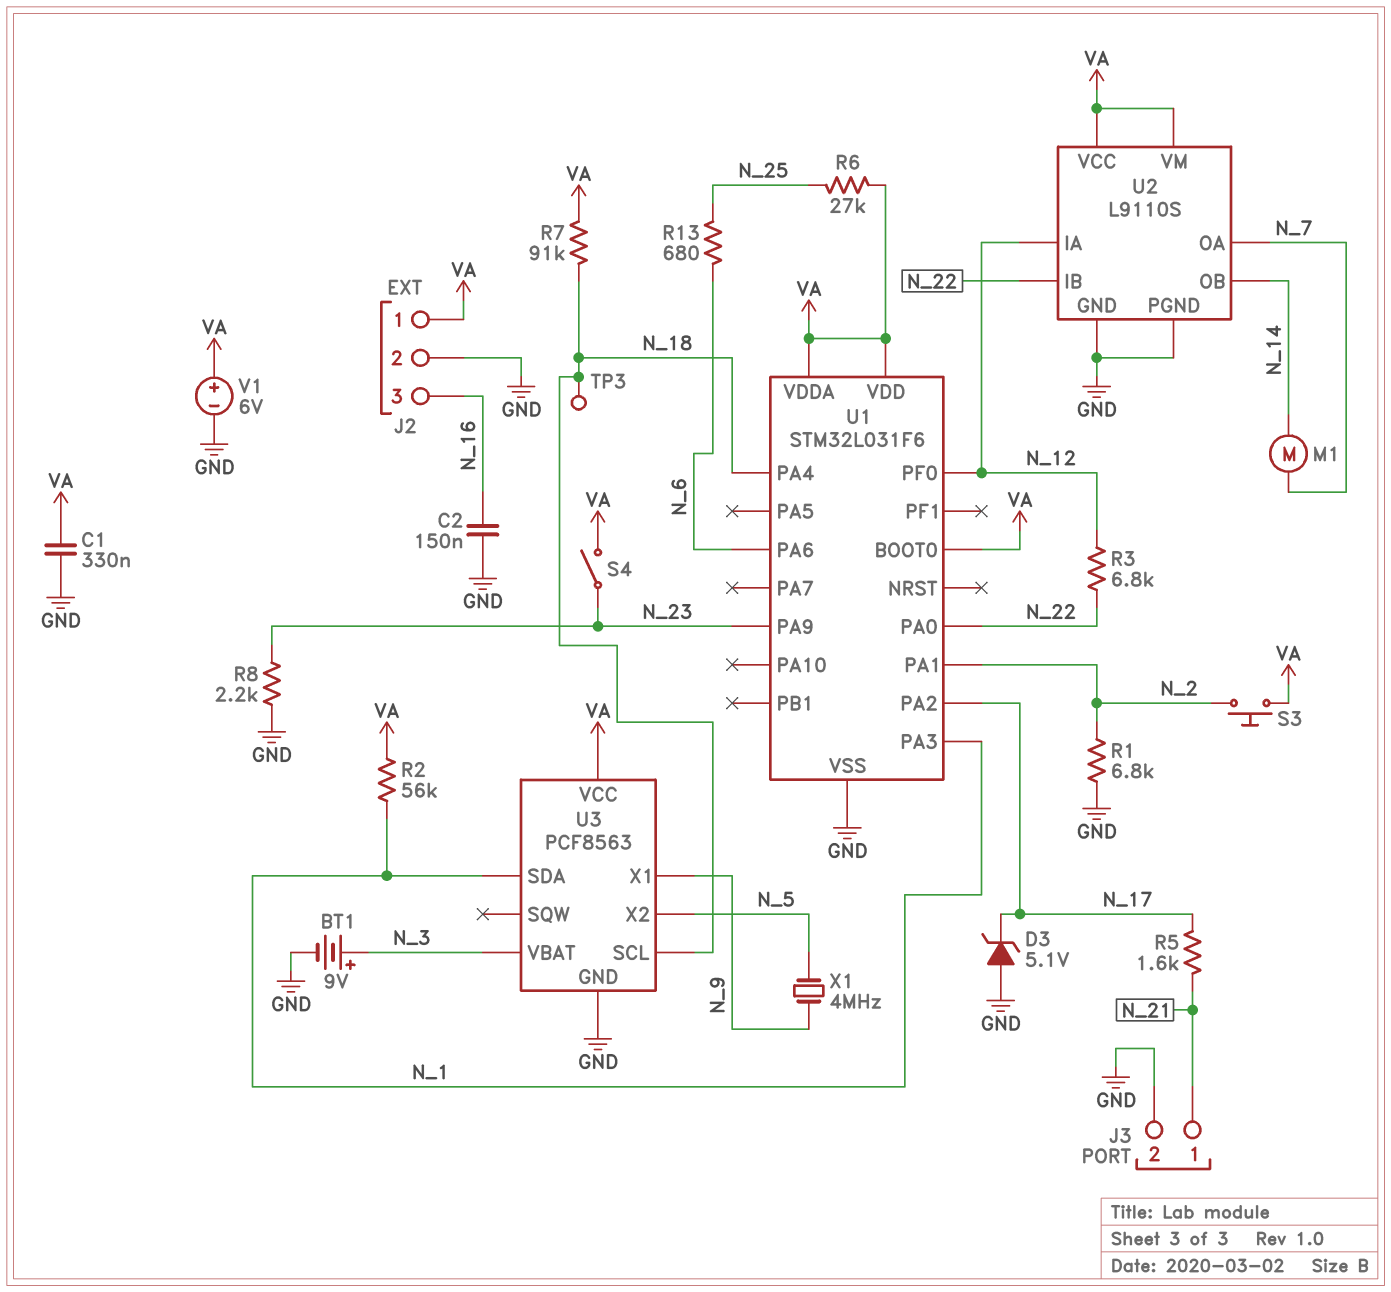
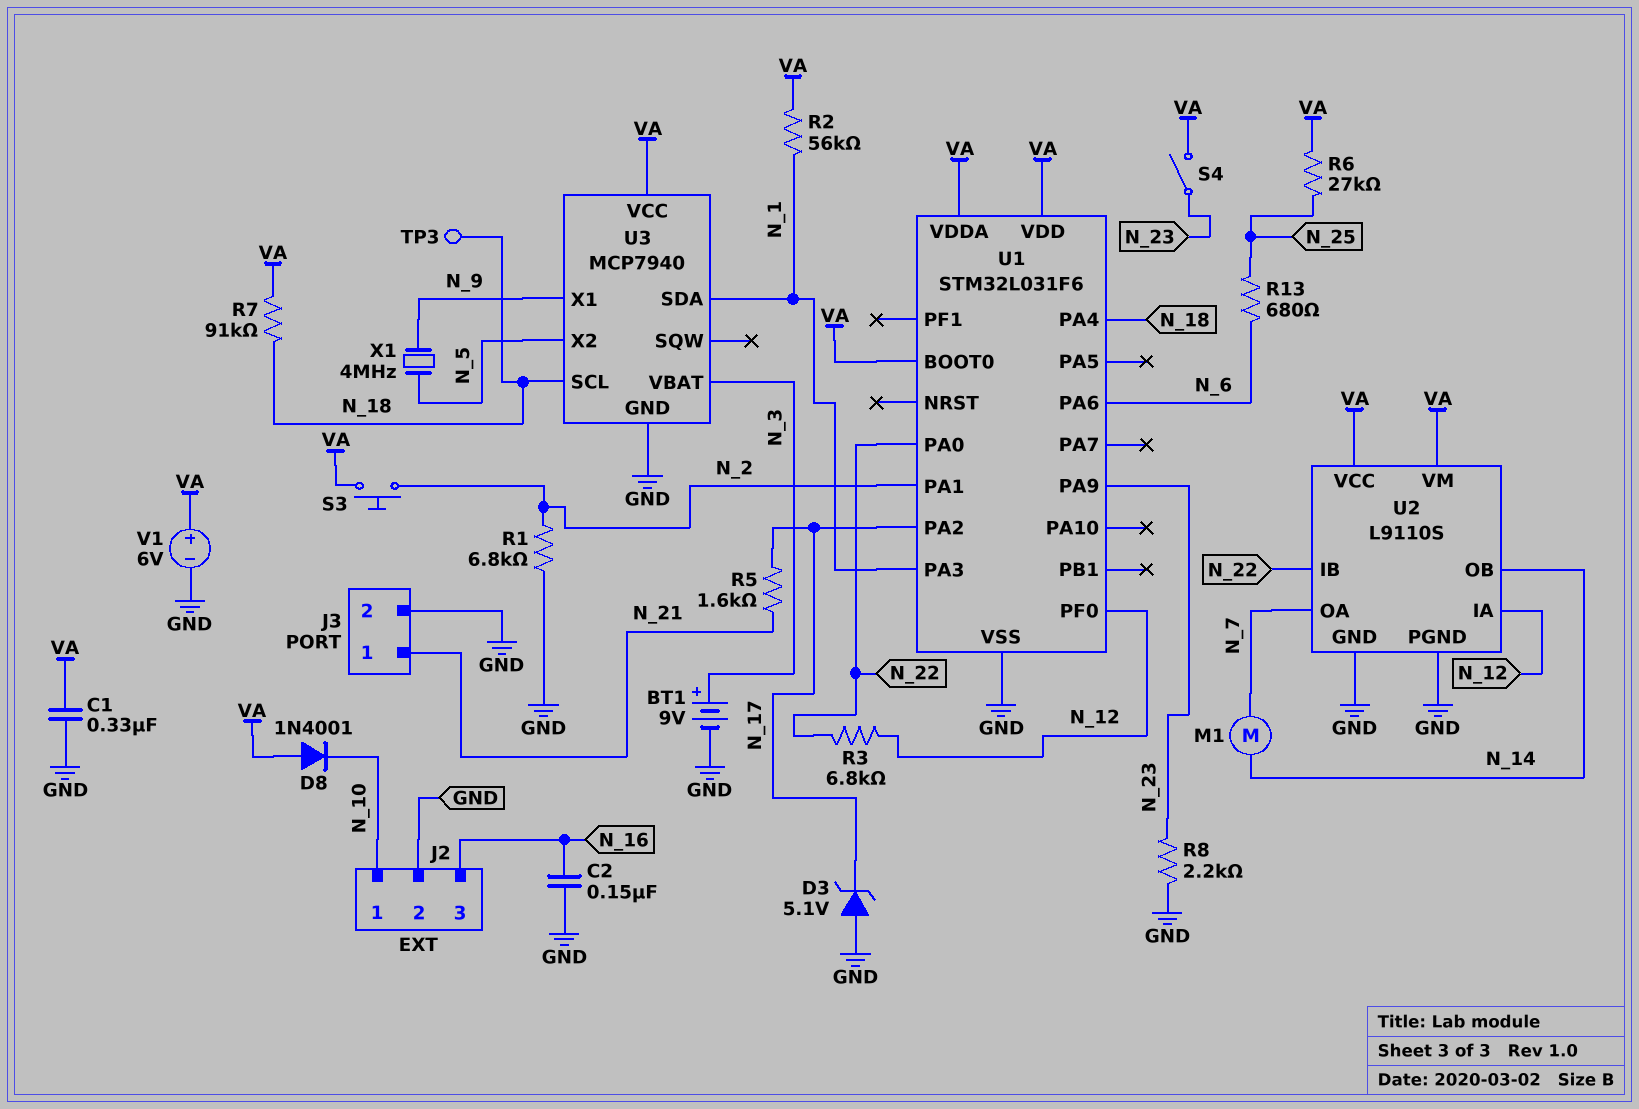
D8: none -> diode 1N4001 (A VA, K N_10)
J2 pin 1: VA -> N_10
U3: PCF8563 -> MCP7940

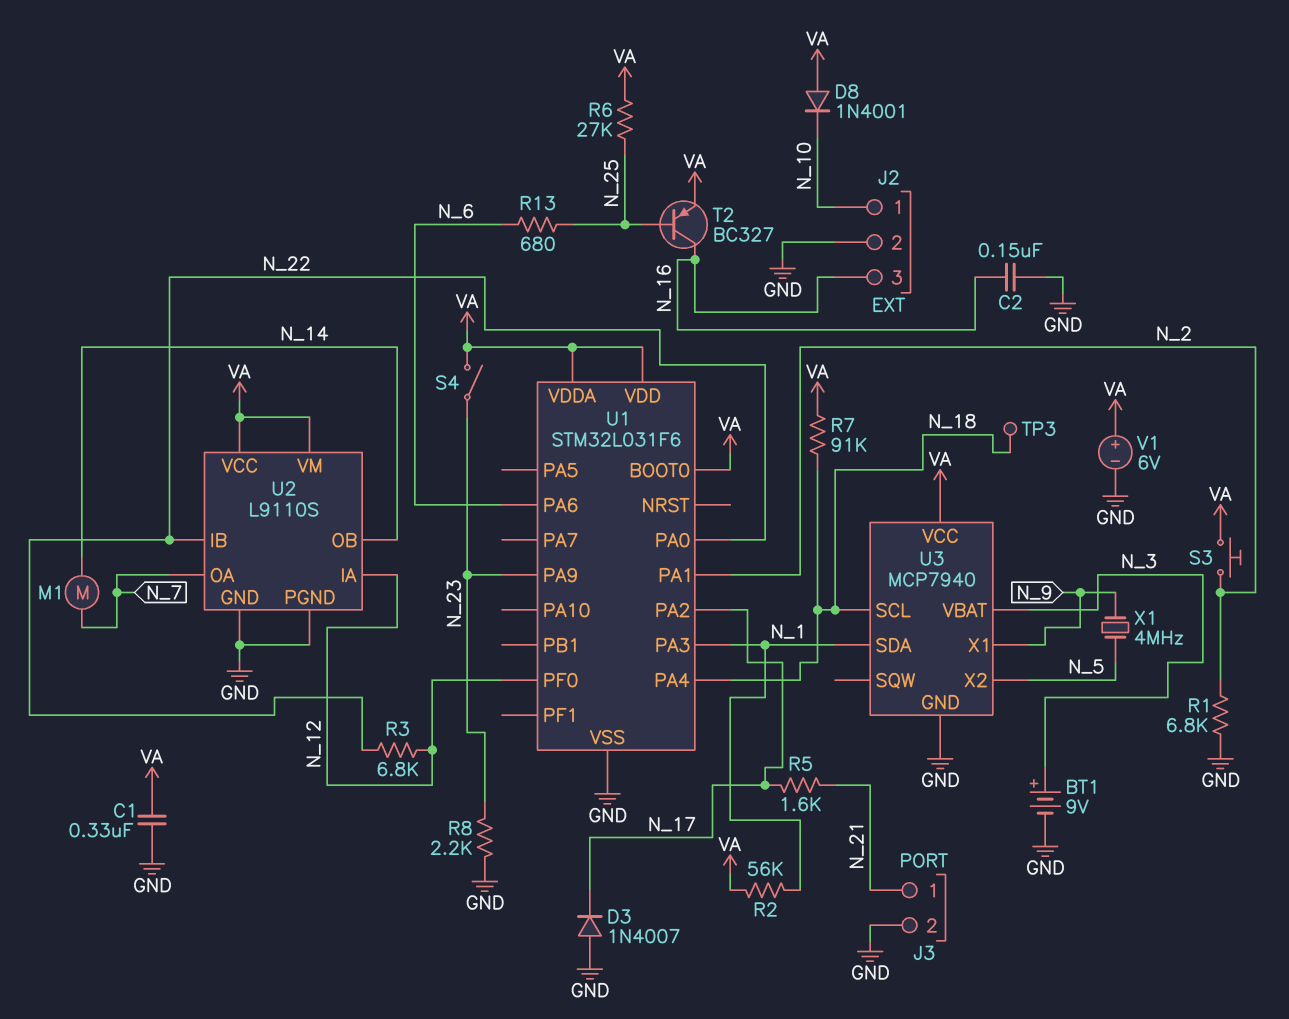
D3: zener 5.1V (A GND, K N_17) -> diode 1N4007 (A GND, K N_17)
T2: none -> PNP BC327 (B N_25, C N_16, E VA)

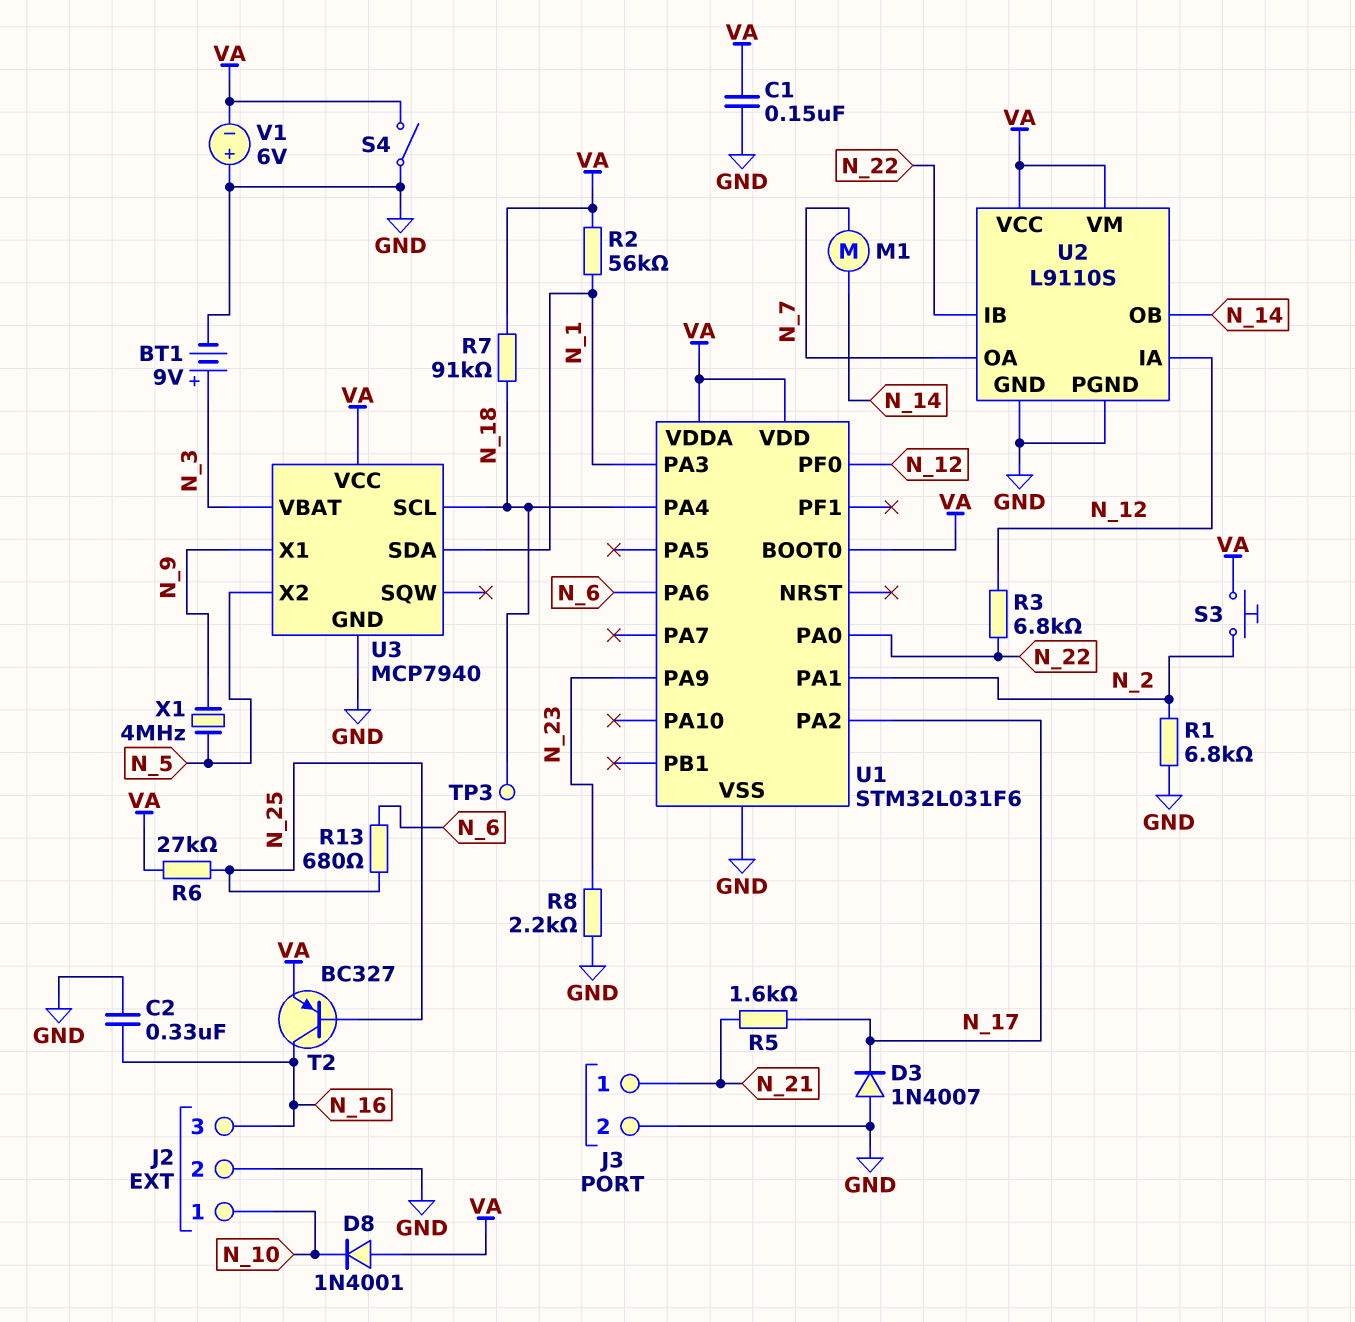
C1: 330nF (GND, VA) -> 150nF (GND, VA)
C2: 150nF (GND, N_16) -> 330nF (GND, N_16)
S4: switch (N_23, VA) -> switch (GND, VA)
V1: 6V (plus VA, minus GND) -> 6V (plus GND, minus VA)

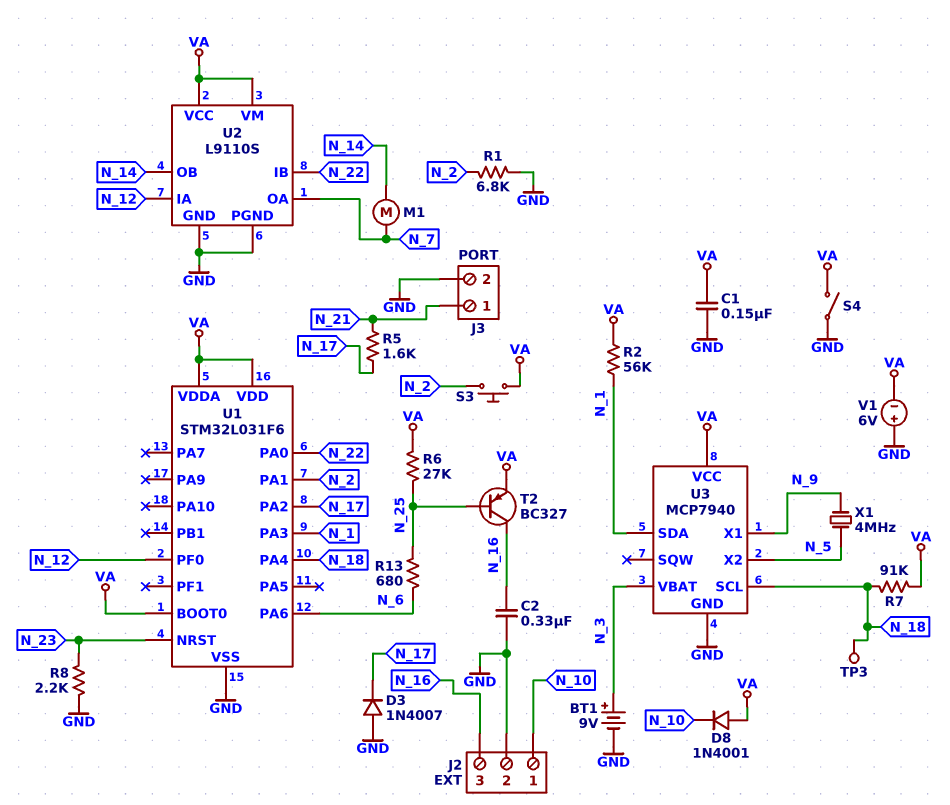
R3: 6.8k (N_12, N_22) -> none
U1 pin NRST: none -> N_23
U1 pin PA9: N_23 -> none

